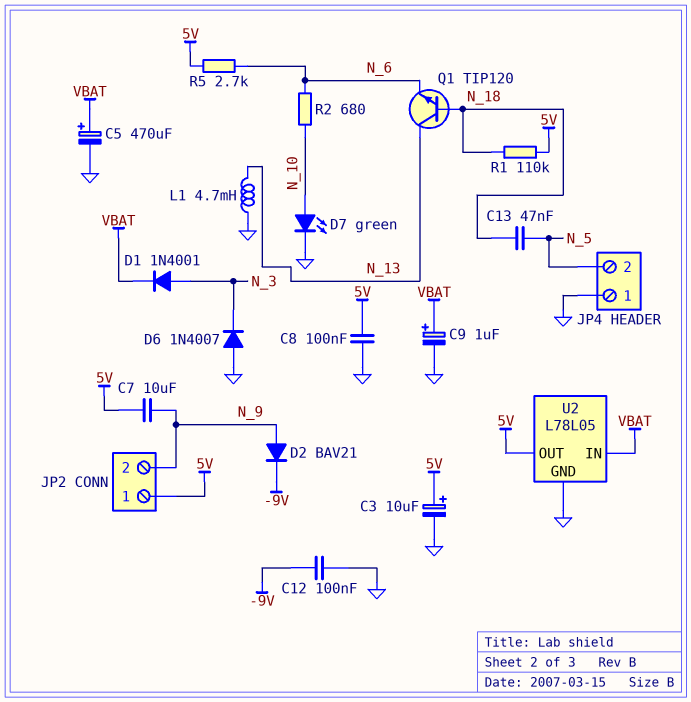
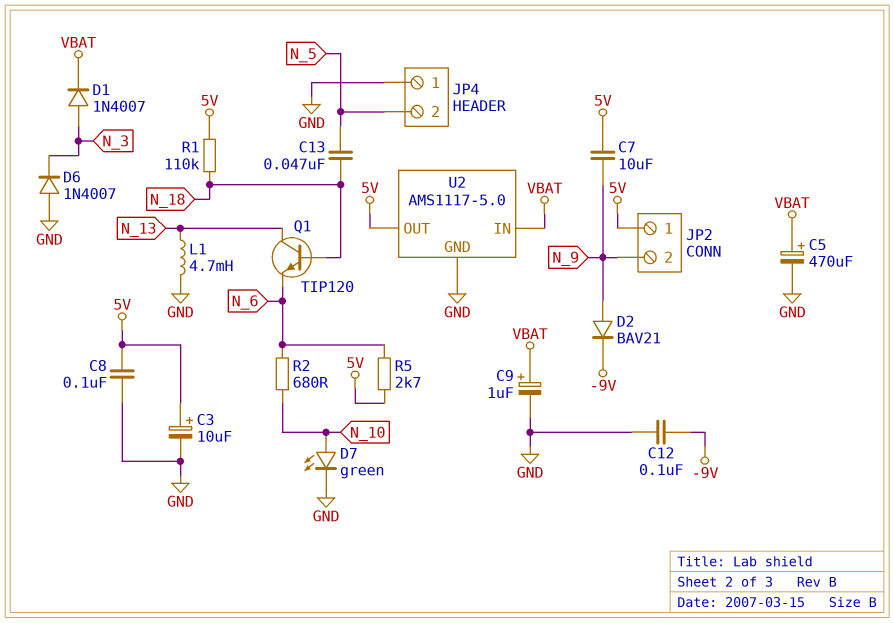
D1: diode 1N4001 (A N_3, K VBAT) -> diode 1N4007 (A N_3, K VBAT)
U2: L78L05 -> AMS1117-5.0

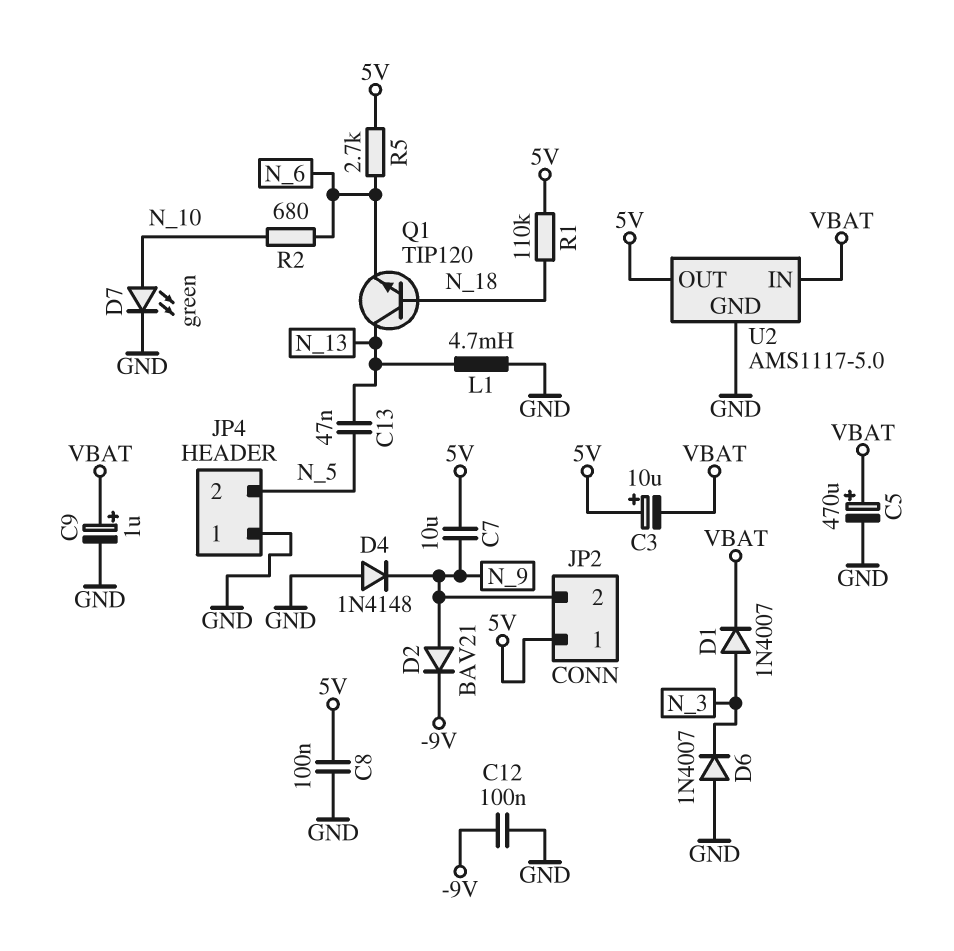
C3: 10uF (plus 5V, minus GND) -> 10uF (plus 5V, minus VBAT)
C13: 47nF (N_5, N_18) -> 47nF (N_5, N_13)
D4: none -> diode 1N4148 (A GND, K N_9)

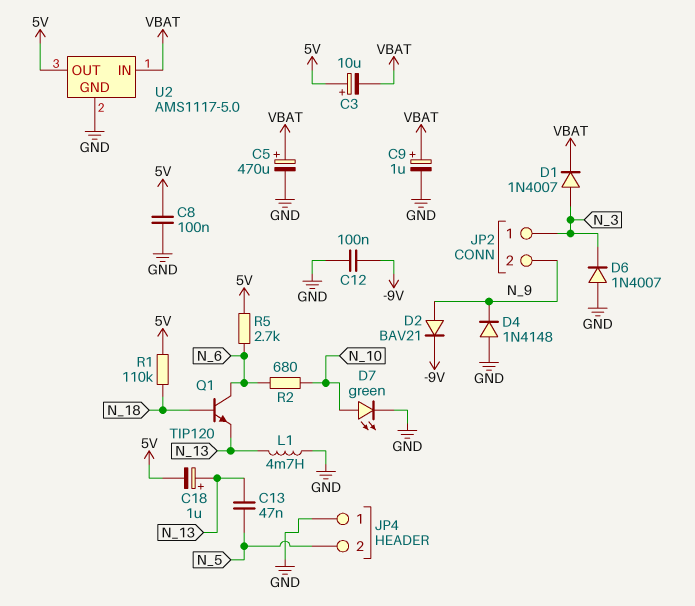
C7: 10uF (5V, N_9) -> none
C18: none -> 1uF (plus N_13, minus 5V)
JP2 pin 1: 5V -> N_3
Q1: NPN TIP120 (B N_18, C N_13, E N_6) -> NPN TIP120 (B N_18, C N_6, E N_13)

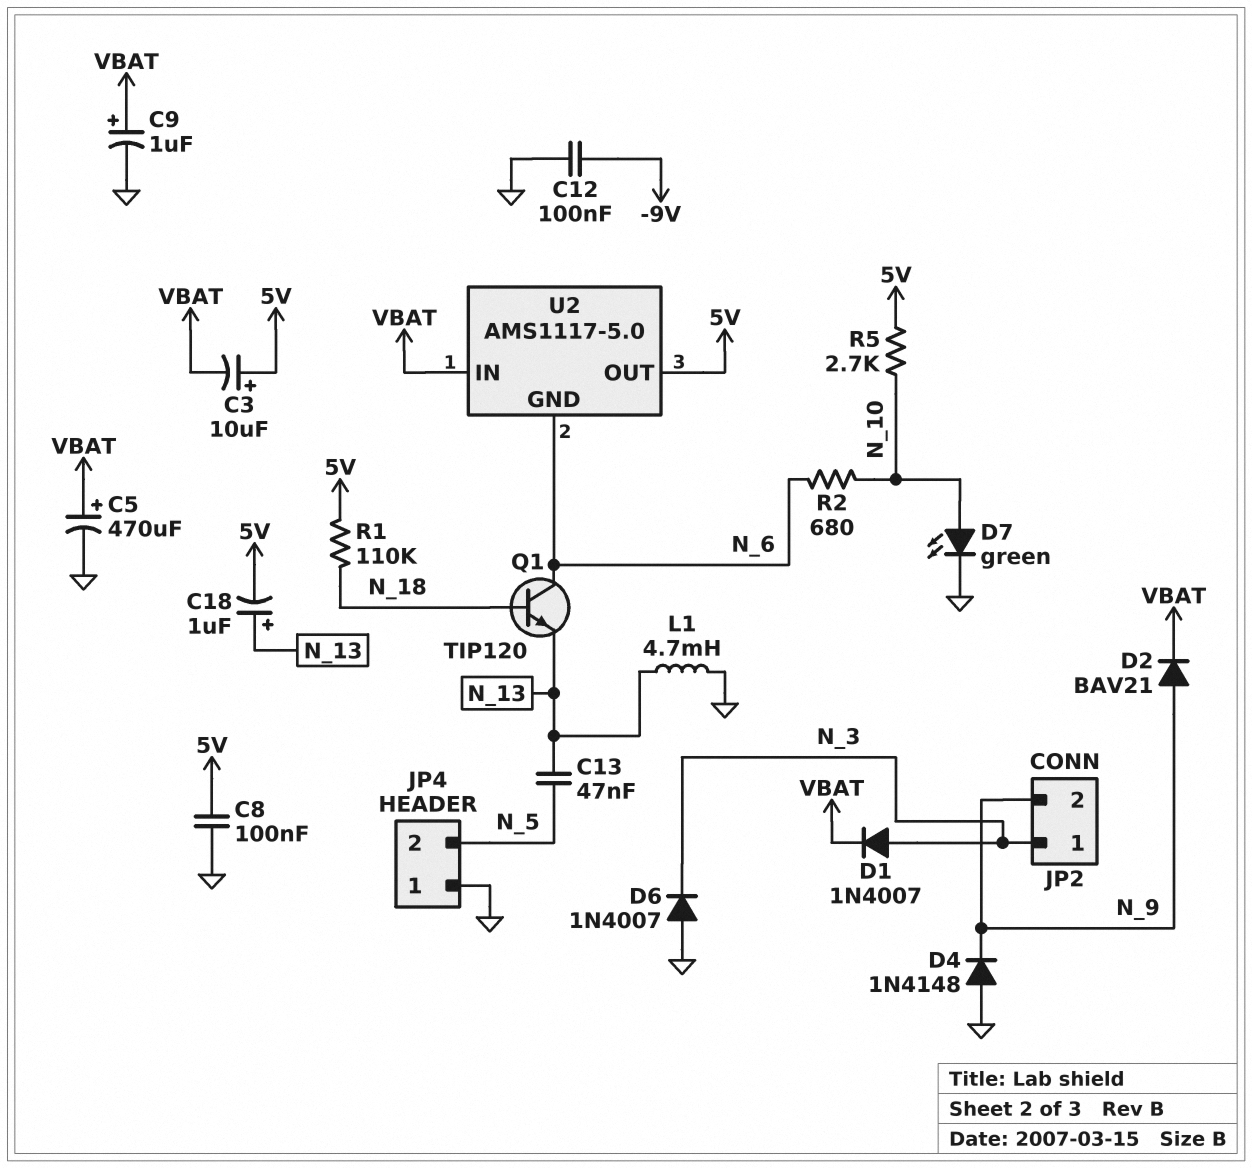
D2: diode BAV21 (A N_9, K -9V) -> diode BAV21 (A N_9, K VBAT)
R5: 2.7k (5V, N_6) -> 2.7k (5V, N_10)
U2 pin GND: GND -> N_6

